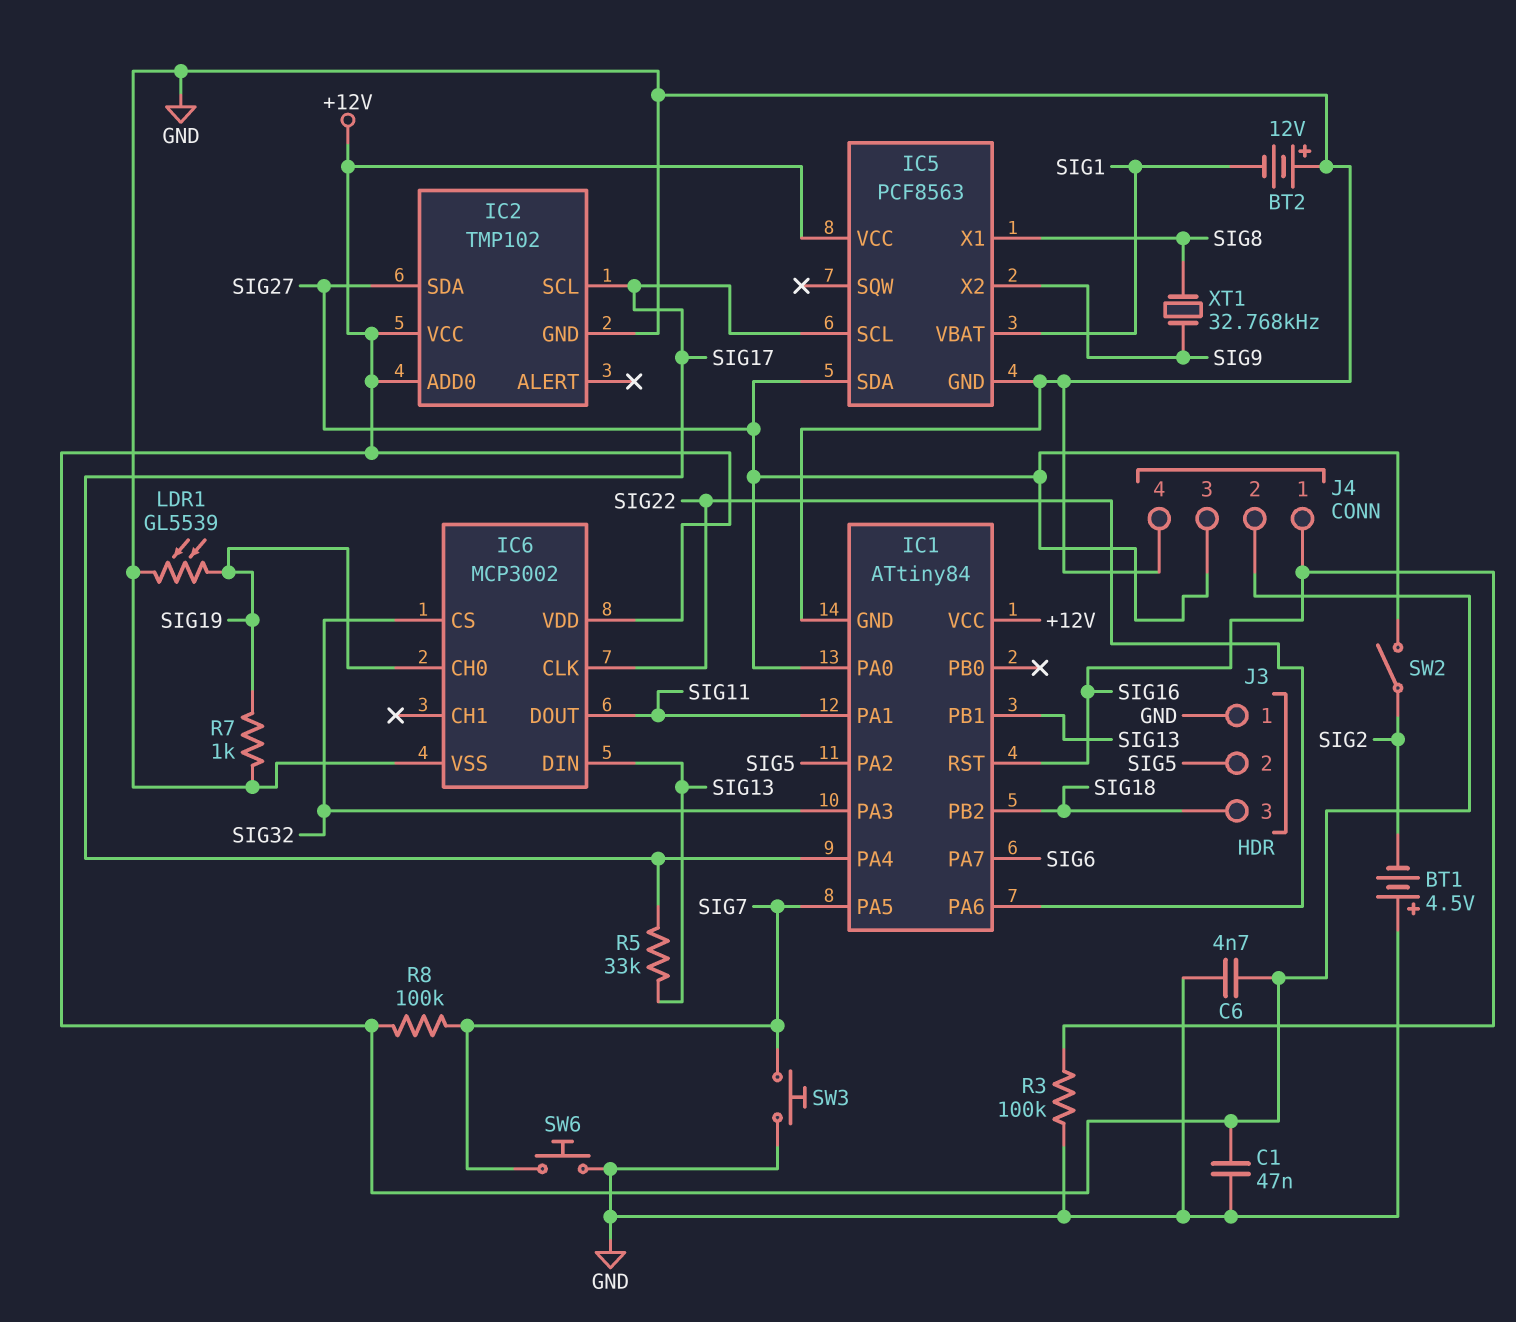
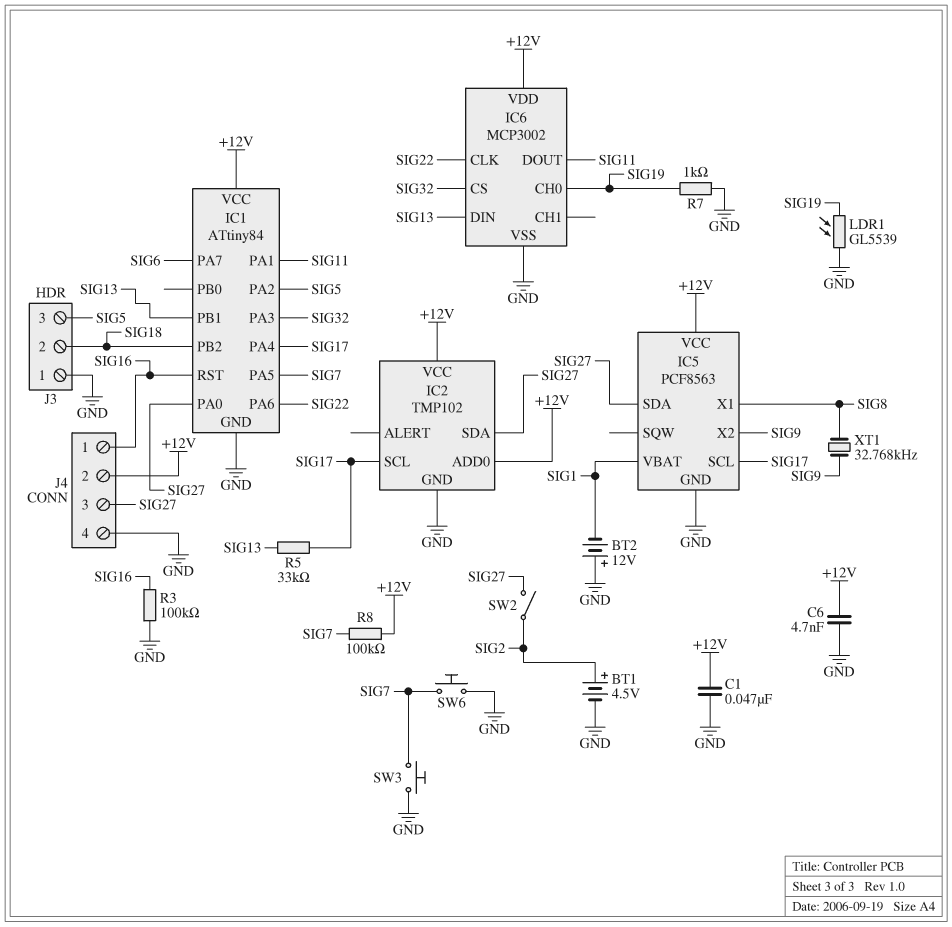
BT1: 4.5V (plus GND, minus SIG2) -> 4.5V (plus SIG2, minus GND)
J3 pin 2: SIG5 -> SIG18
J3 pin 3: SIG18 -> SIG5

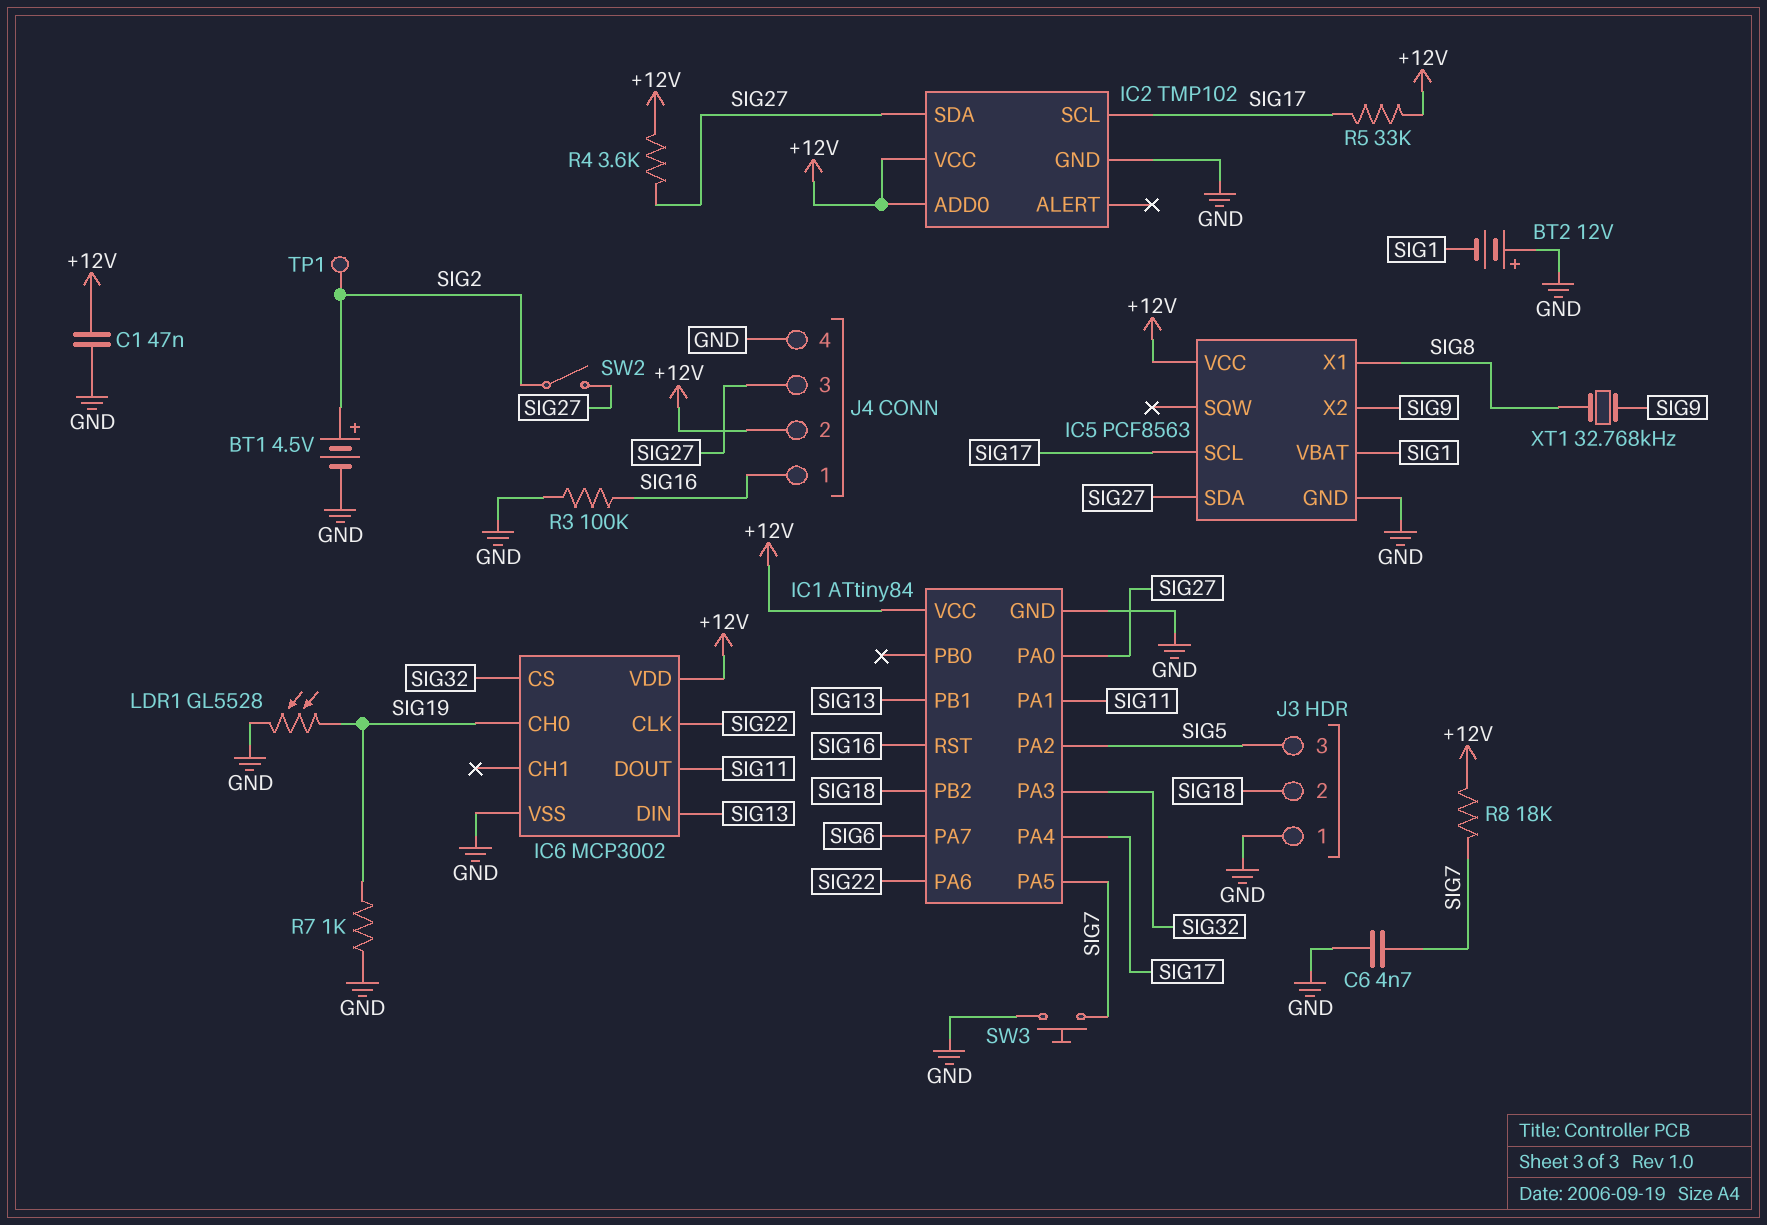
C6: 4.7nF (+12V, GND) -> 4.7nF (GND, SIG7)
LDR1: GL5539 (GND, SIG19) -> GL5528 (GND, SIG19)
R4: none -> 3.6k (+12V, SIG27)
R5: 33k (SIG13, SIG17) -> 33k (+12V, SIG17)
R8: 100k (+12V, SIG7) -> 18k (+12V, SIG7)
SW6: button (GND, SIG7) -> none
TP1: none -> test point (SIG2)

